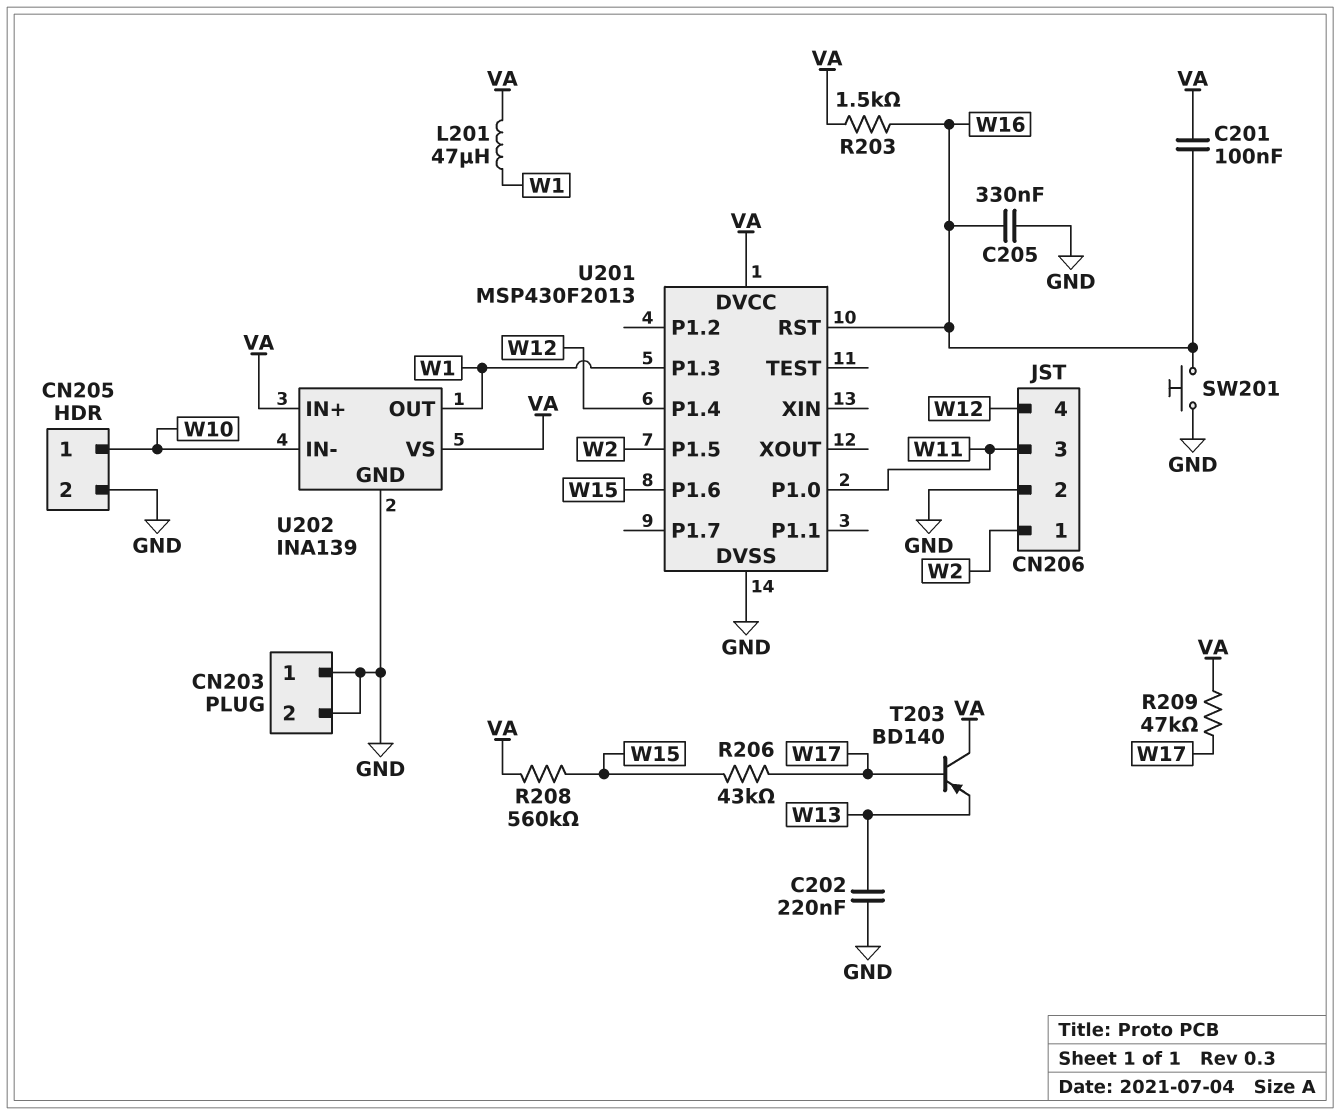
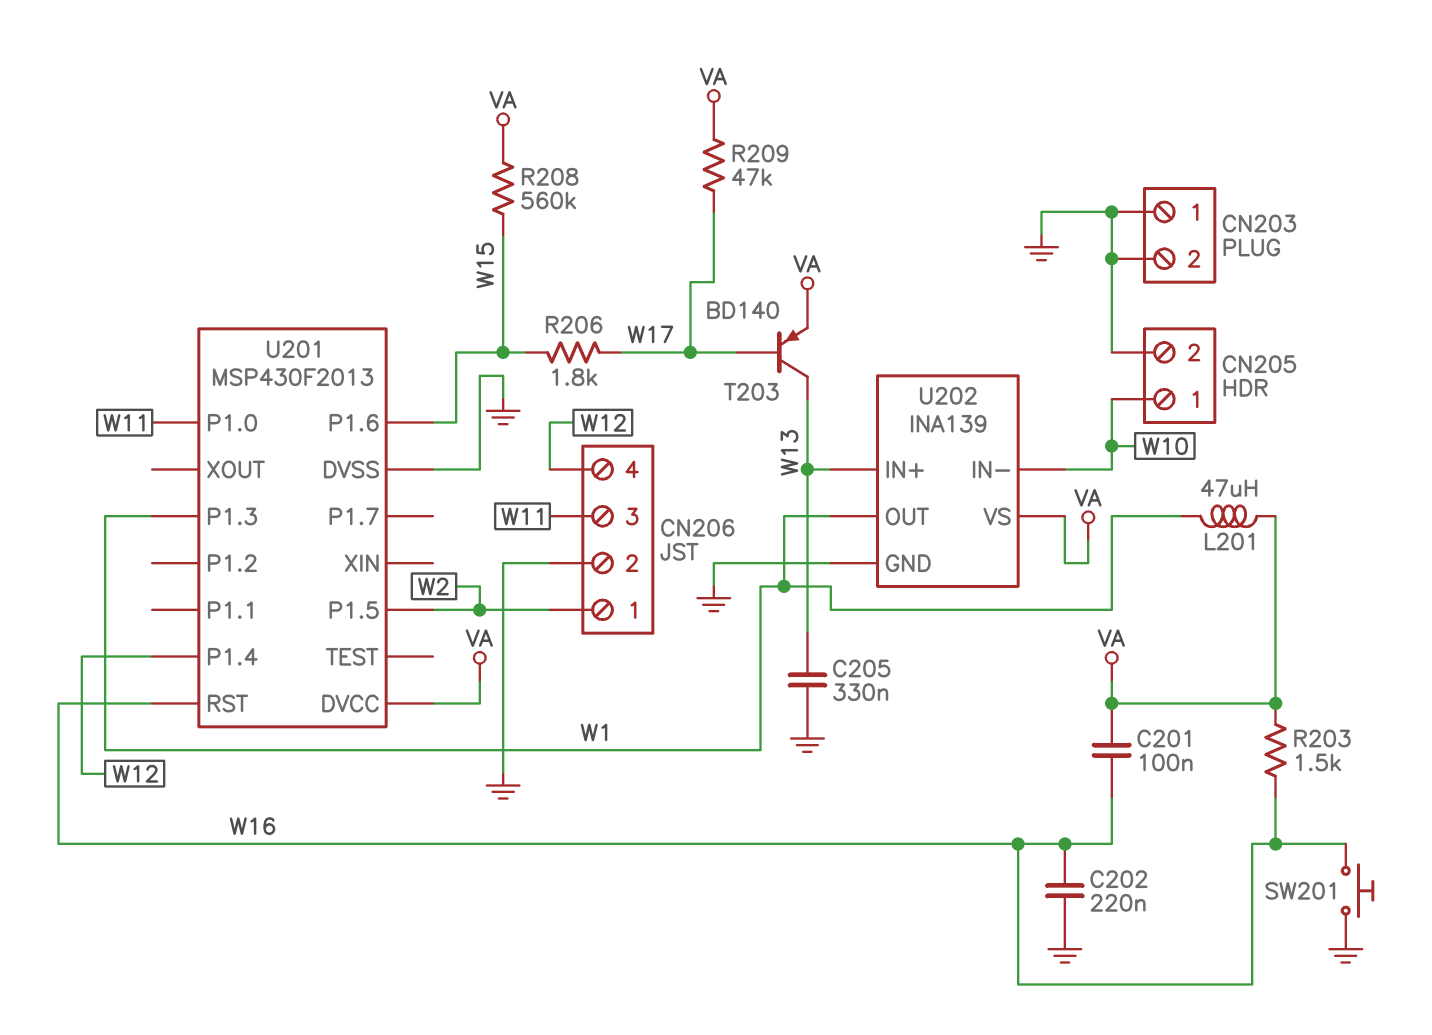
C202: 220nF (GND, W13) -> 220nF (GND, W16)
C205: 330nF (GND, W16) -> 330nF (GND, W13)
R206: 43k (W15, W17) -> 1.8k (W15, W17)
T203: PNP BD140 (B W17, C VA, E W13) -> PNP BD140 (B W17, C W13, E VA)
U202 pin IN+: VA -> W13

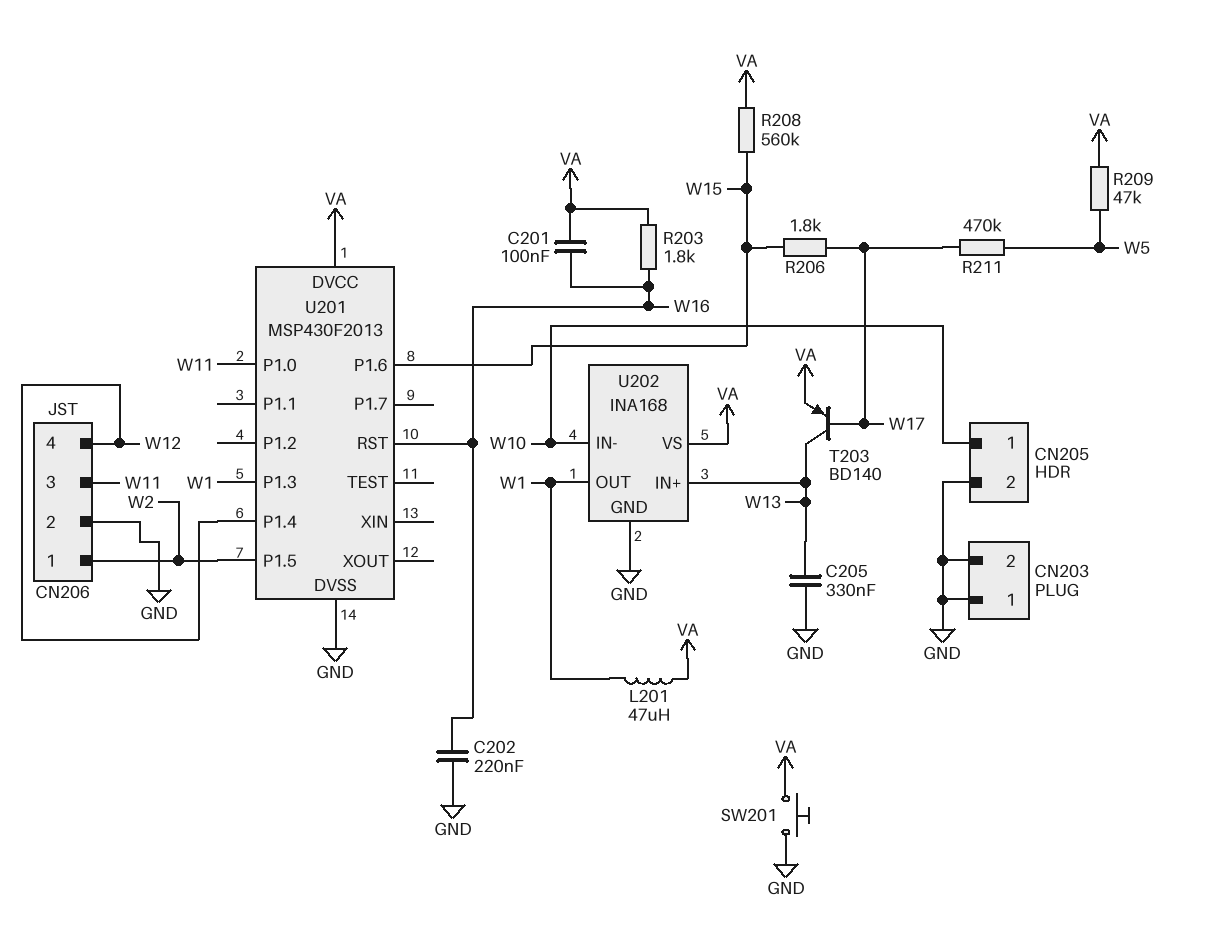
R203: 1.5k (VA, W16) -> 1.8k (VA, W16)
R209: 47k (VA, W17) -> 47k (VA, W5)
R211: none -> 470k (W5, W17)
SW201: button (GND, W16) -> button (GND, VA)
U202: INA139 -> INA168

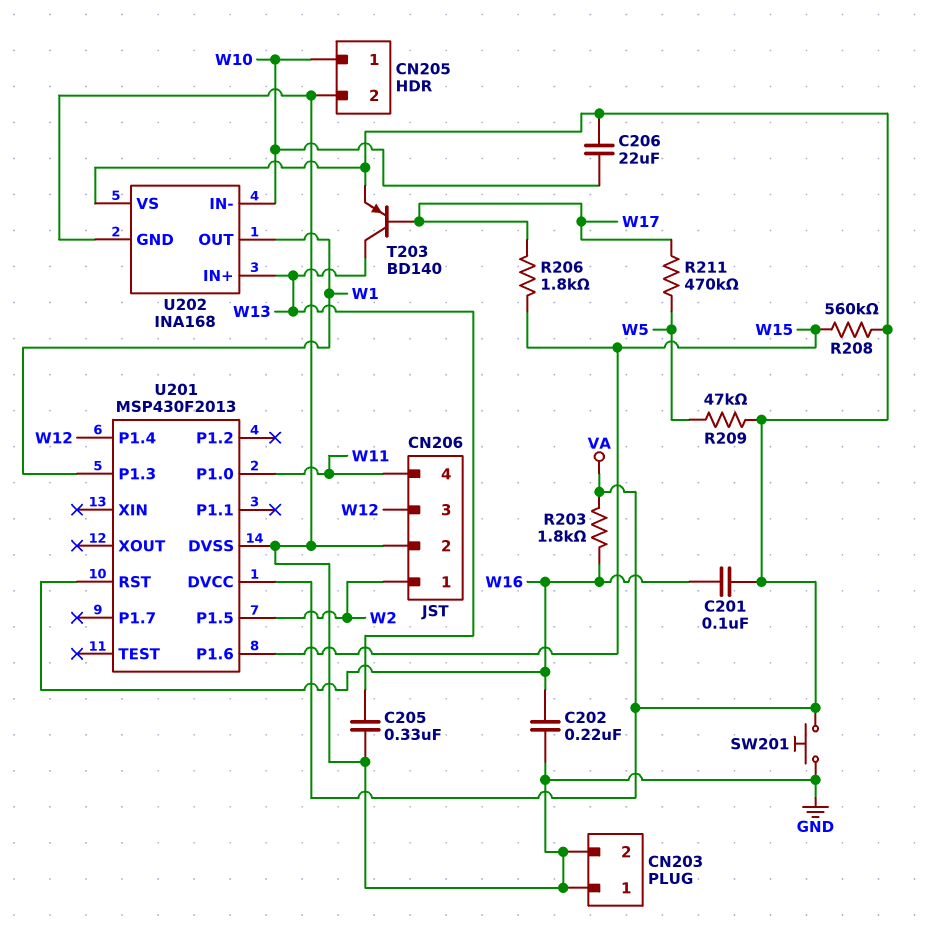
C206: none -> 22uF (VA, W10)
CN206 pin 3: W11 -> W12
CN206 pin 4: W12 -> W11
L201: 47uH (VA, W1) -> none

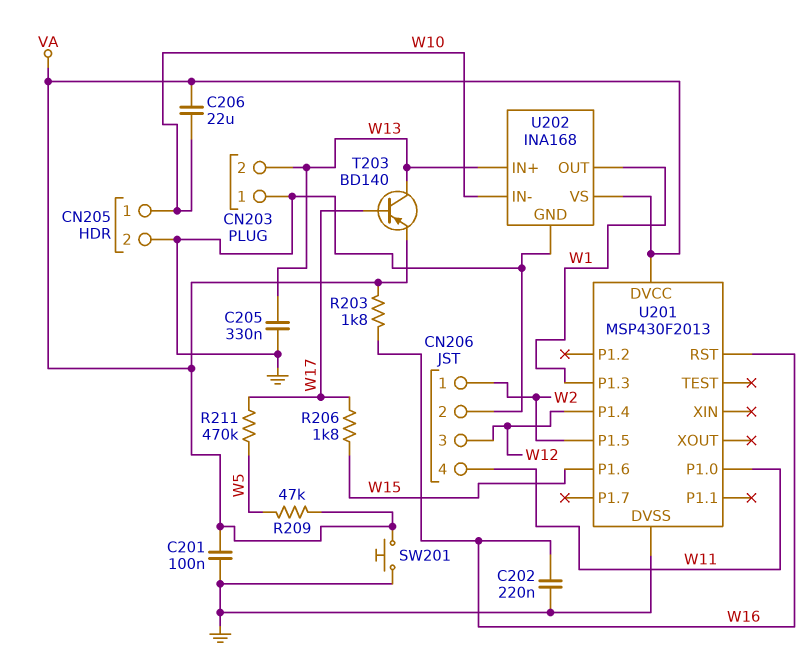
C201: 100nF (VA, W16) -> 100nF (GND, VA)
CN203 pin 2: GND -> W13
R208: 560k (VA, W15) -> none

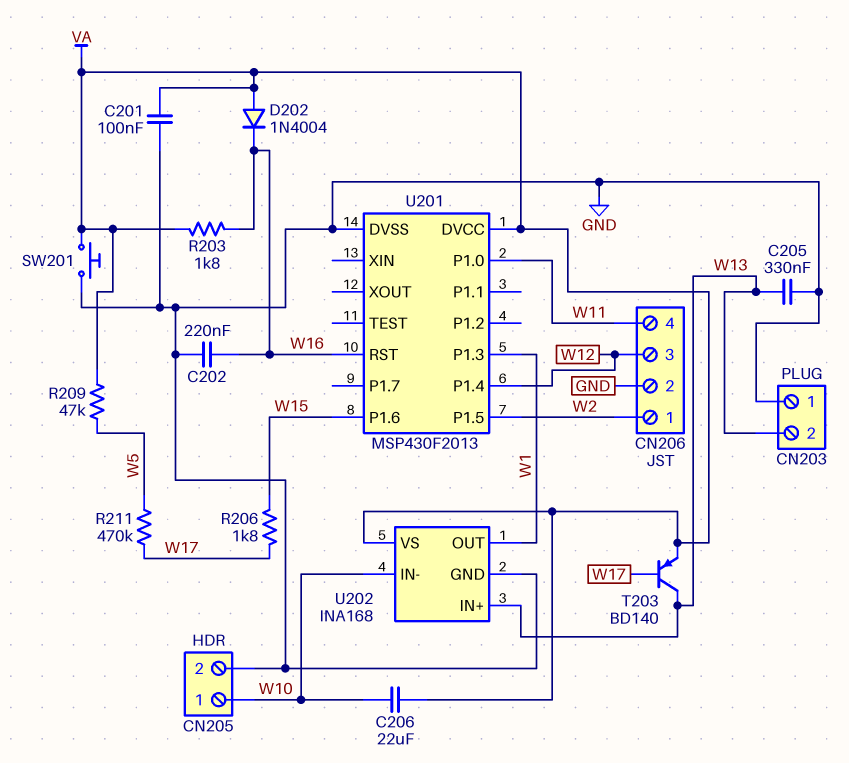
D202: none -> diode 1N4004 (A VA, K W16)

